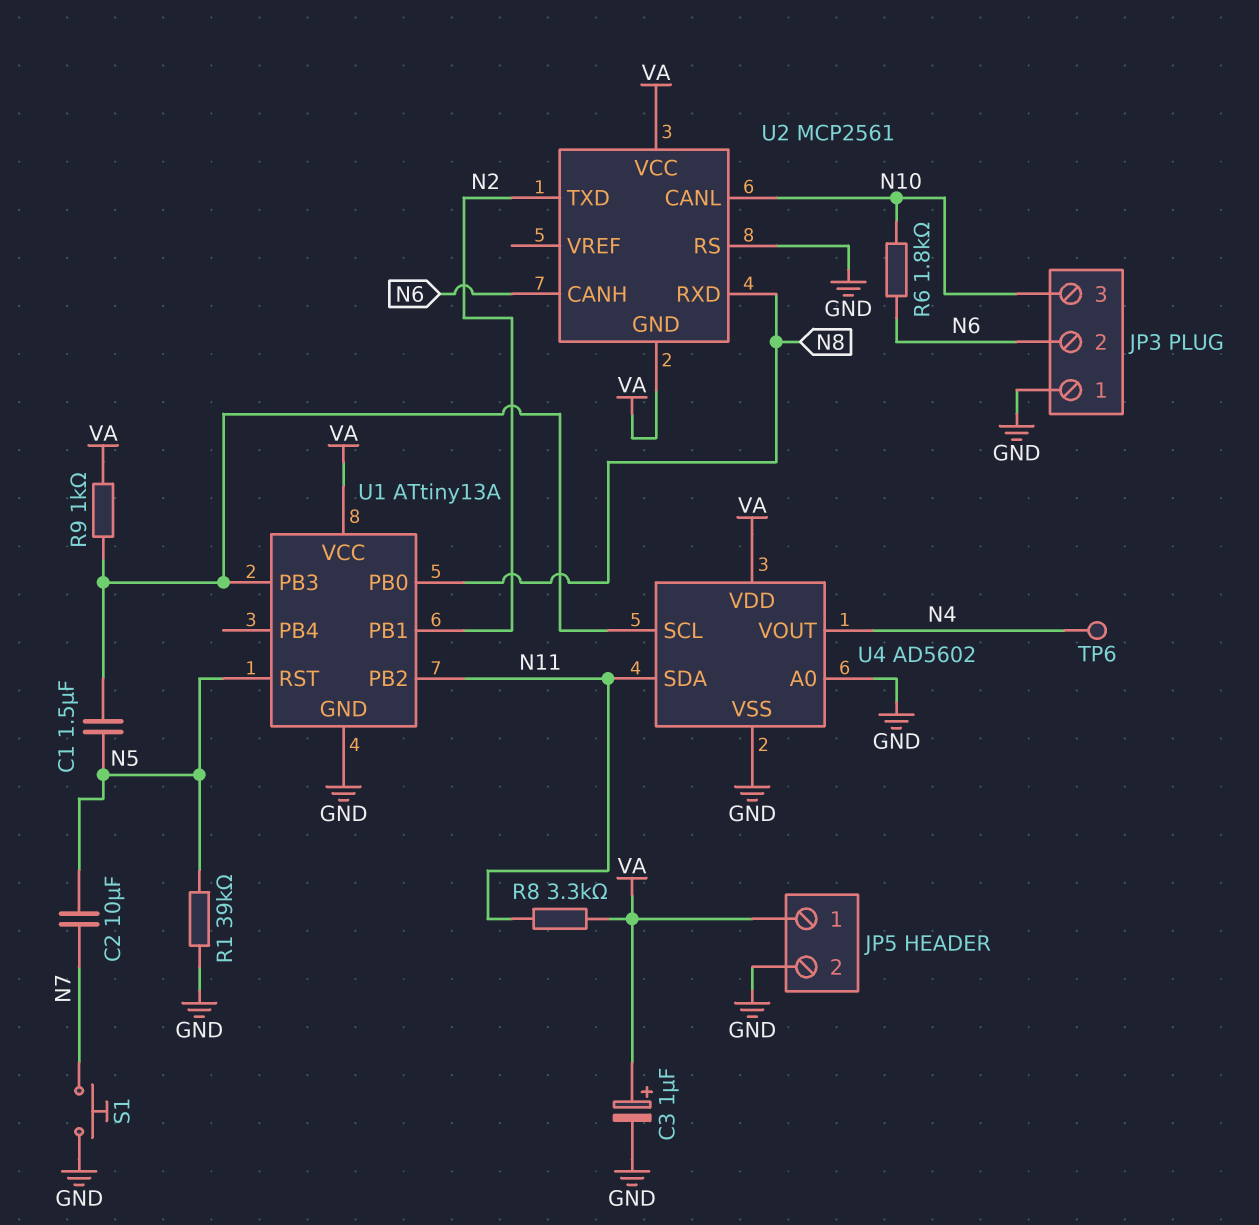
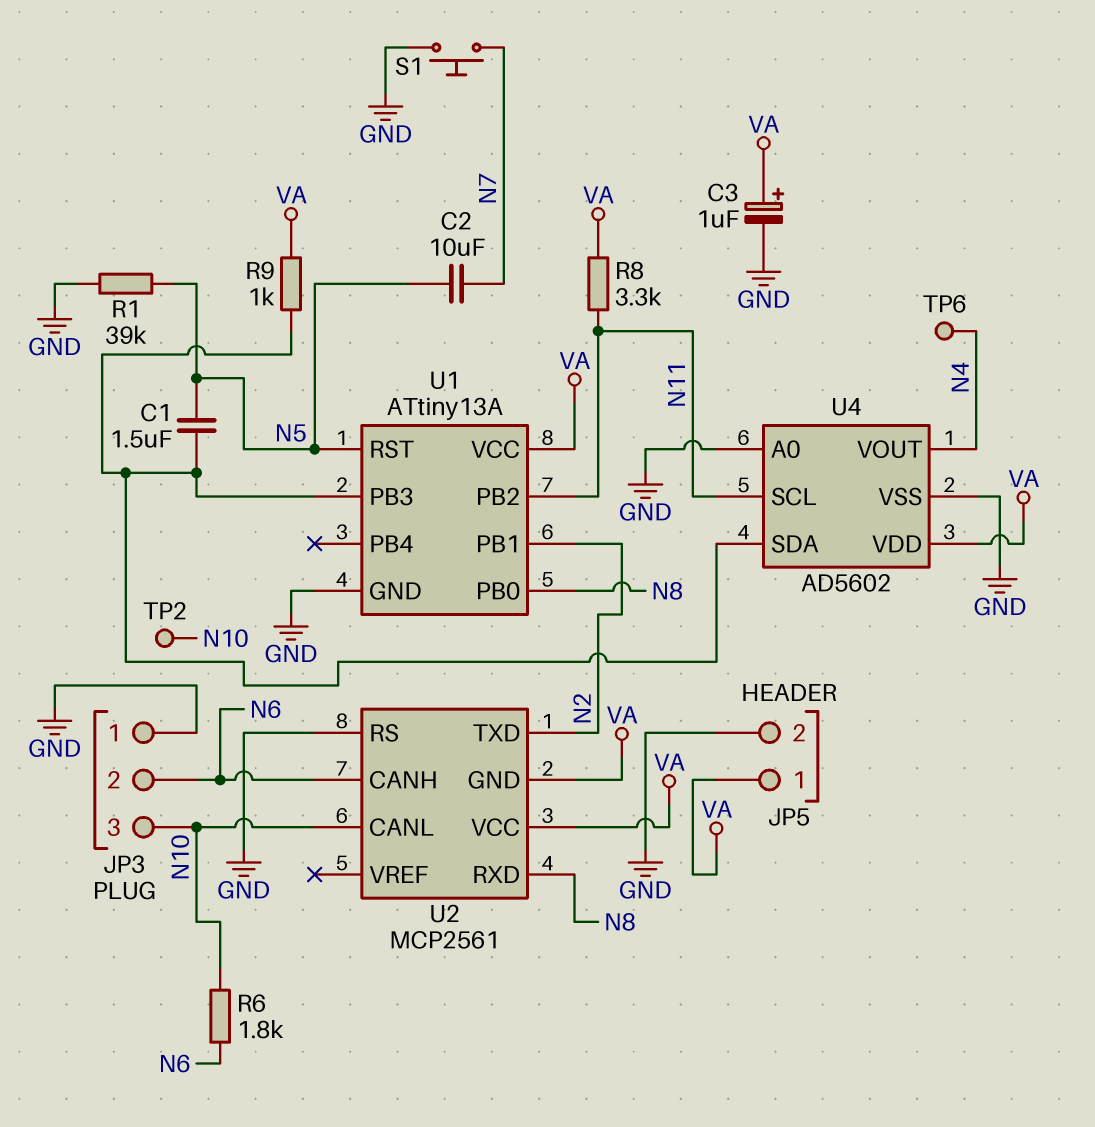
TP2: none -> test point (N10)
U4 pin SCL: U1/PB3 -> N11
U4 pin SDA: N11 -> U1/PB3

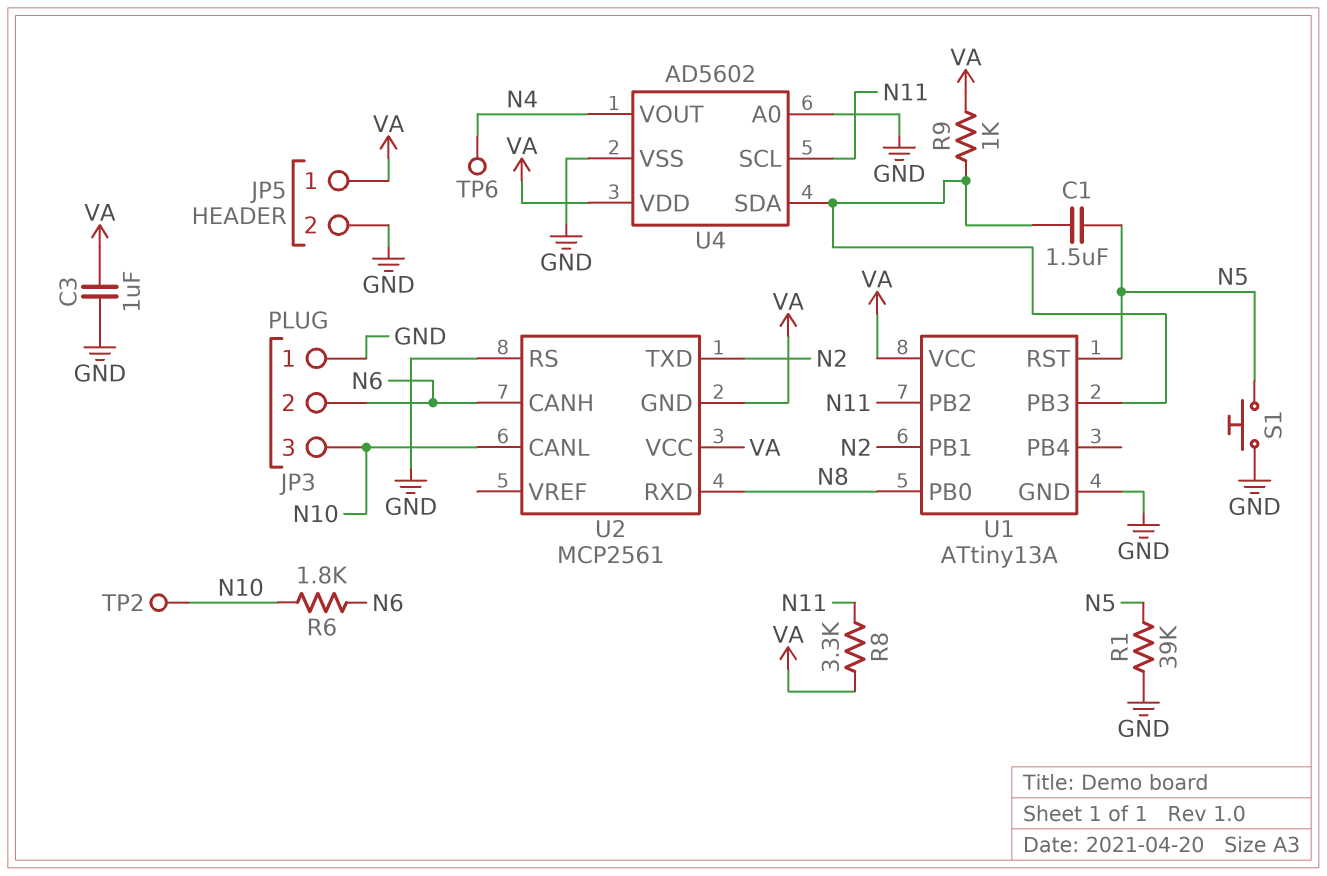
C2: 10uF (N5, N7) -> none
C3: 1uF (plus VA, minus GND) -> 1uF (GND, VA)
S1: button (GND, N7) -> button (GND, N5)

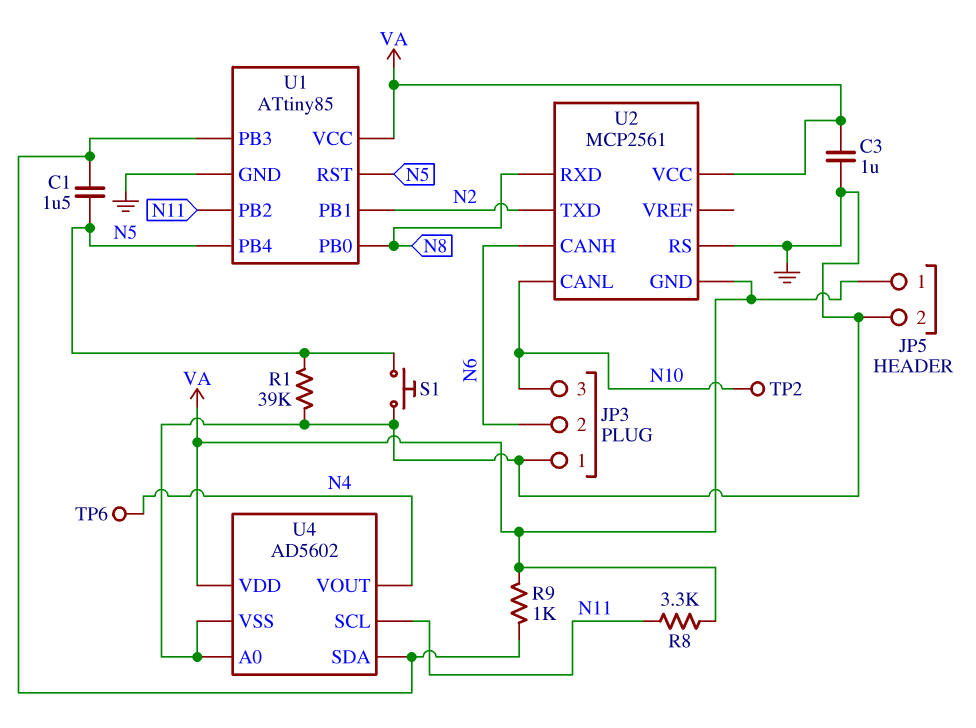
R6: 1.8k (N6, N10) -> none
U1: ATtiny13A -> ATtiny85
U1 pin PB4: none -> N5

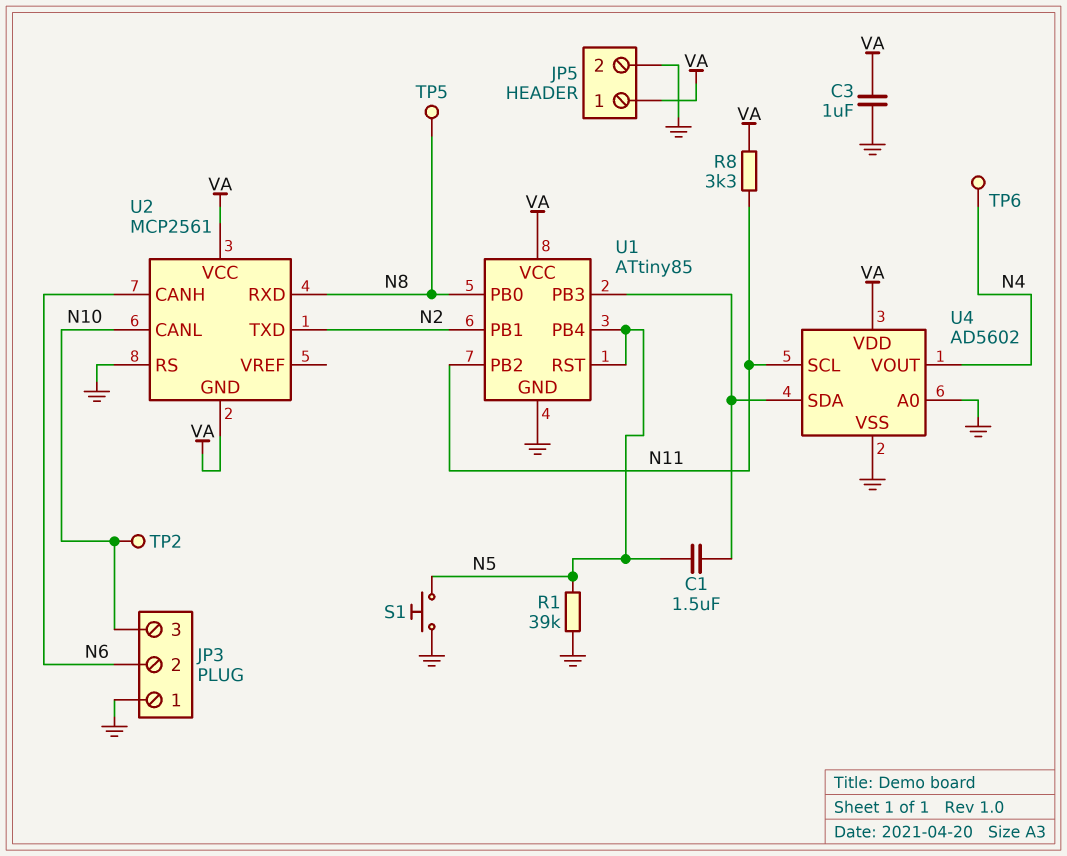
R9: 1k (U1/PB3, VA) -> none
TP5: none -> test point (N8)

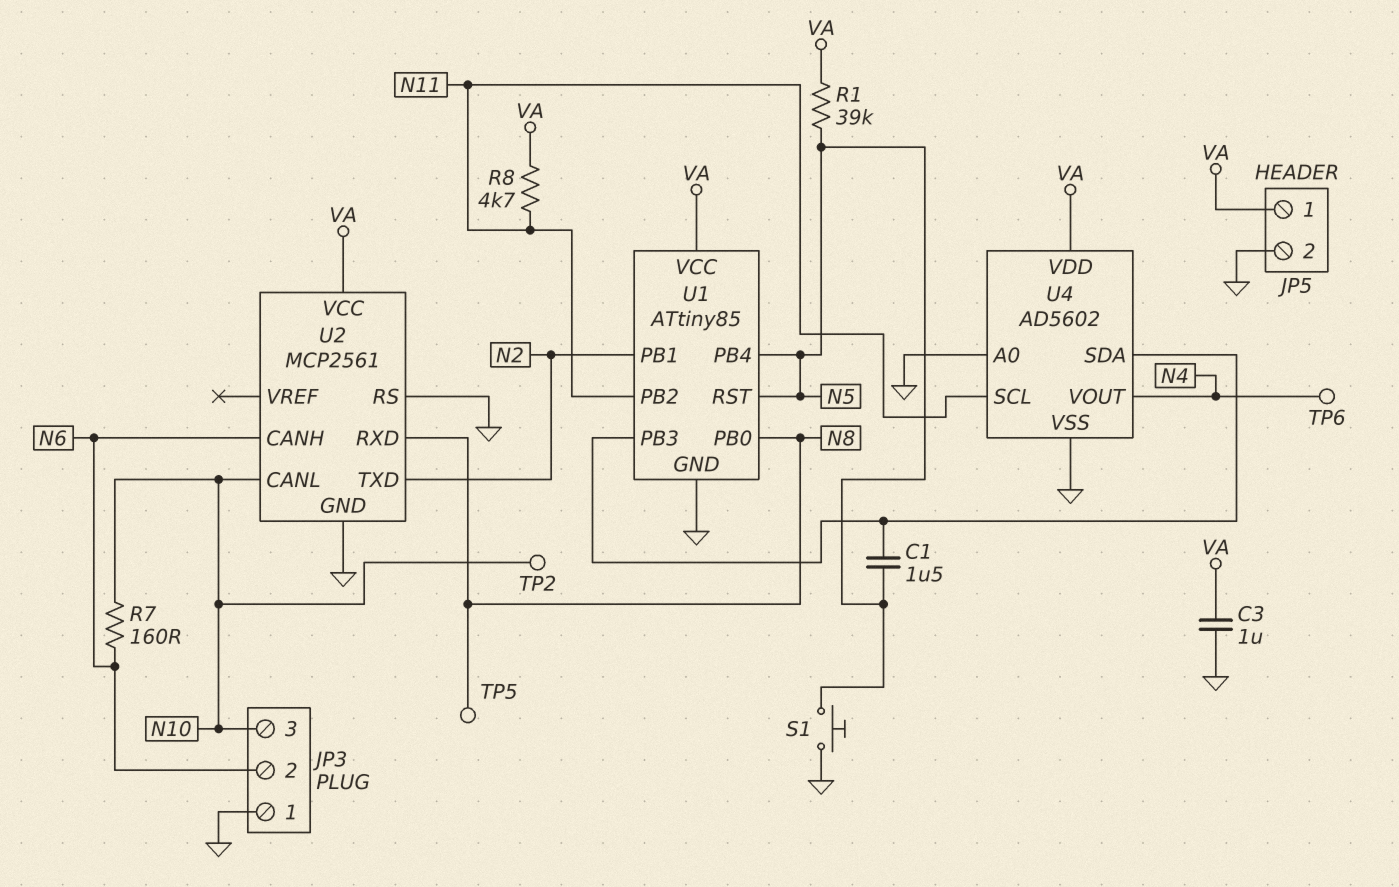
R1: 39k (GND, N5) -> 39k (N5, VA)
R7: none -> 160 (N6, N10)
R8: 3.3k (N11, VA) -> 4.7k (N11, VA)
U2 pin GND: VA -> GND

